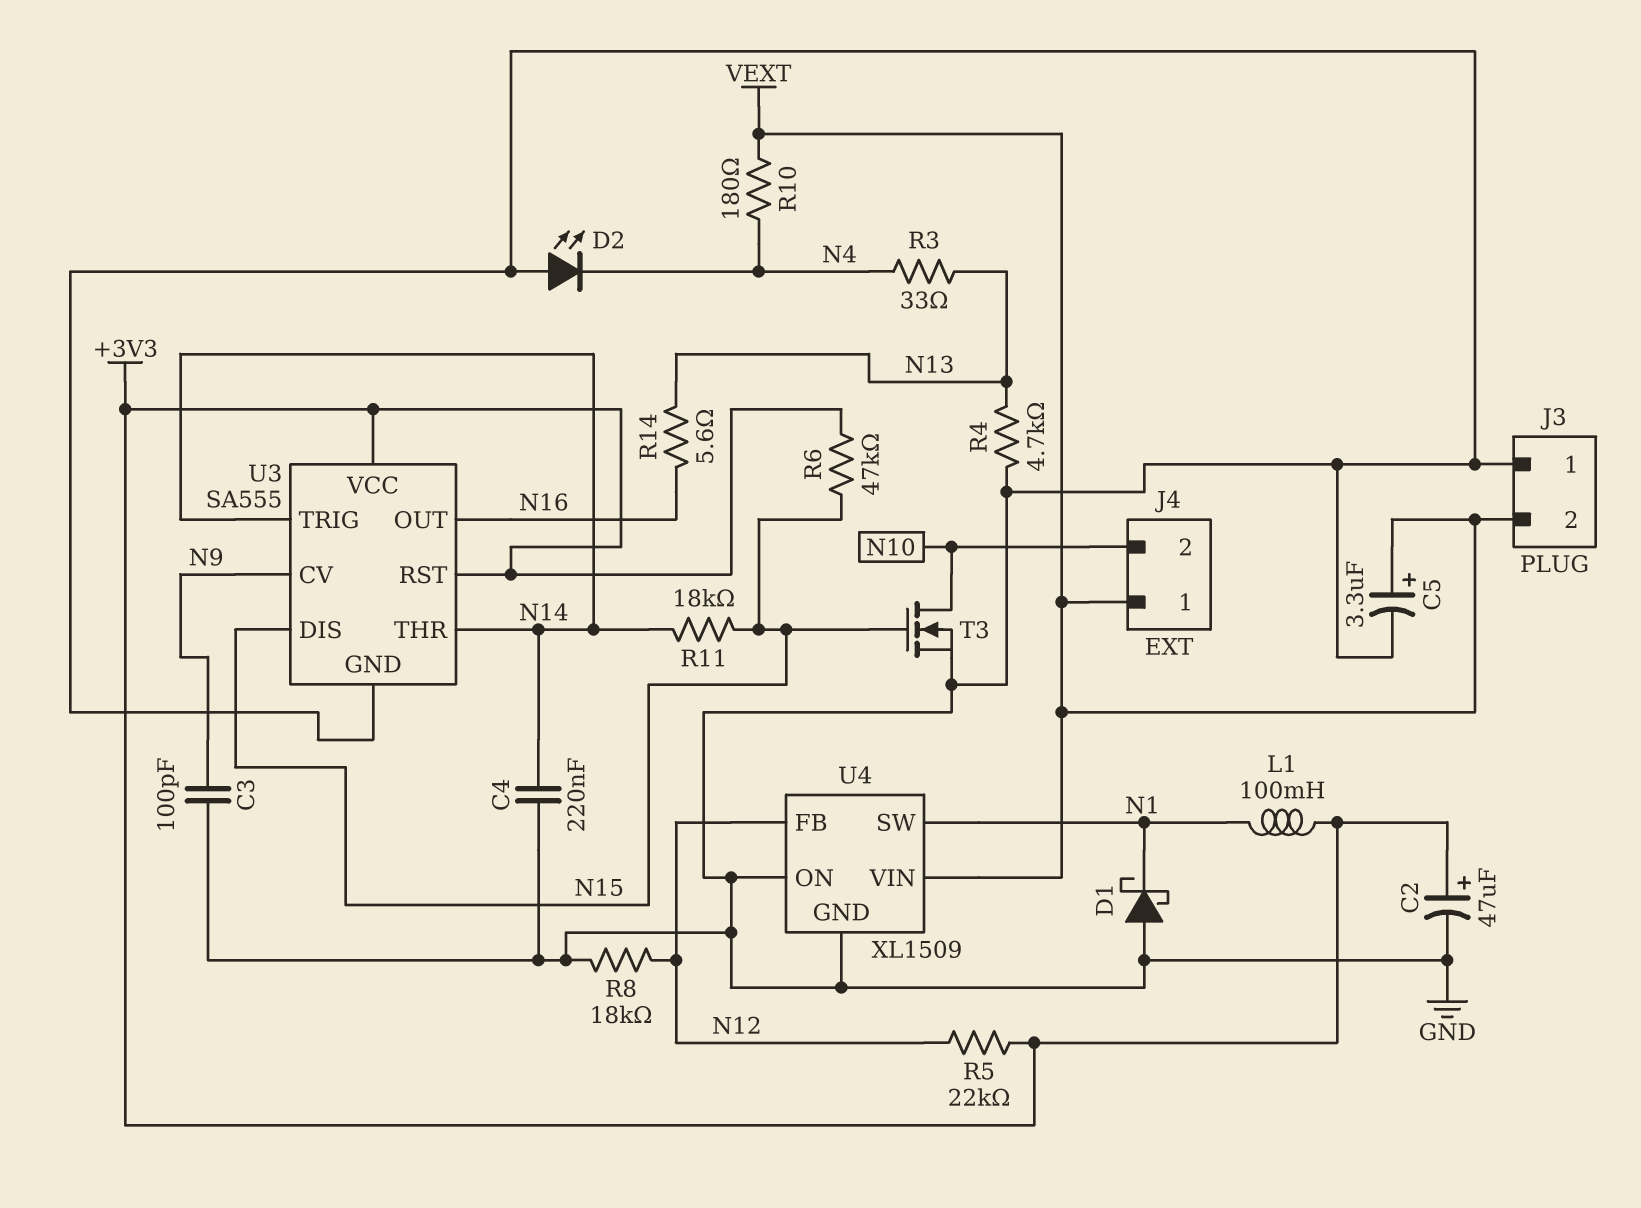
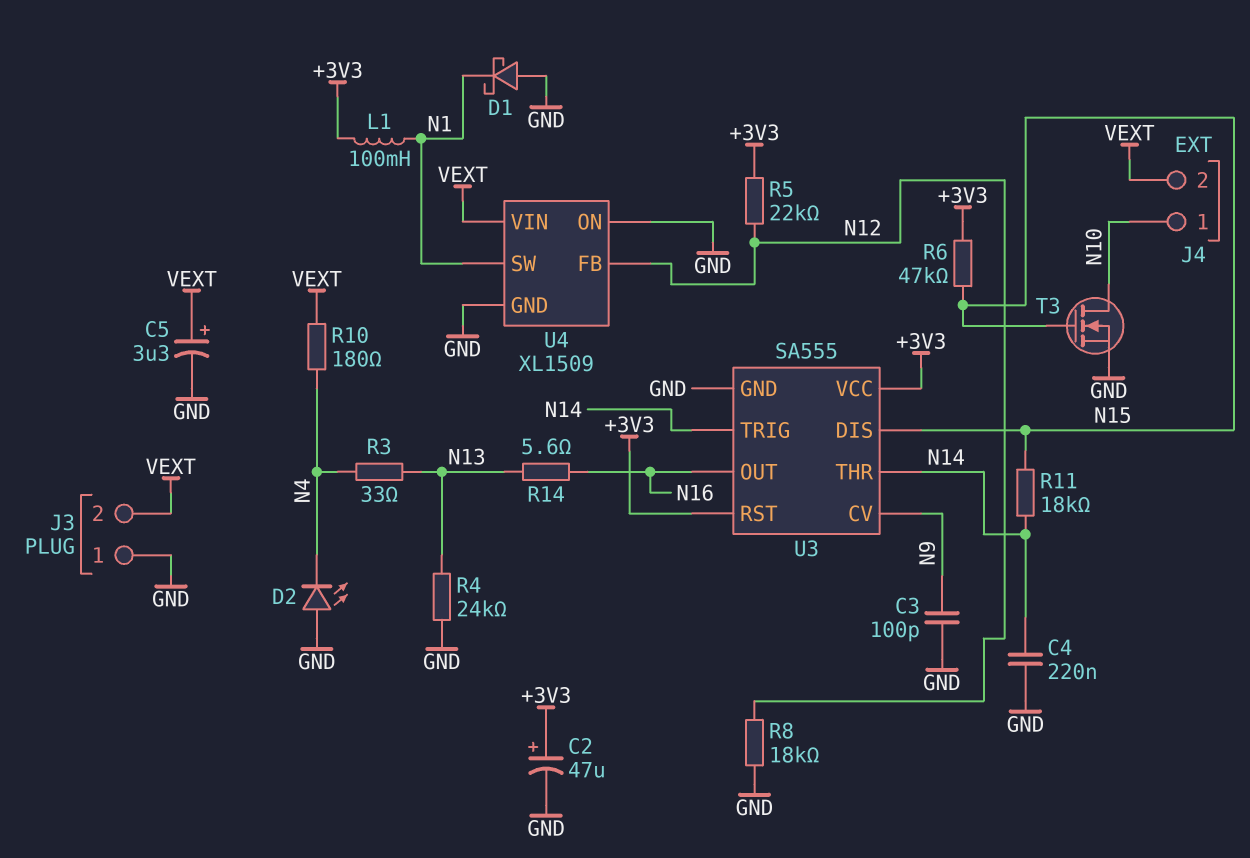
J4 pin 1: VEXT -> N10
J4 pin 2: N10 -> VEXT
R4: 4.7k (GND, N13) -> 24k (GND, N13)

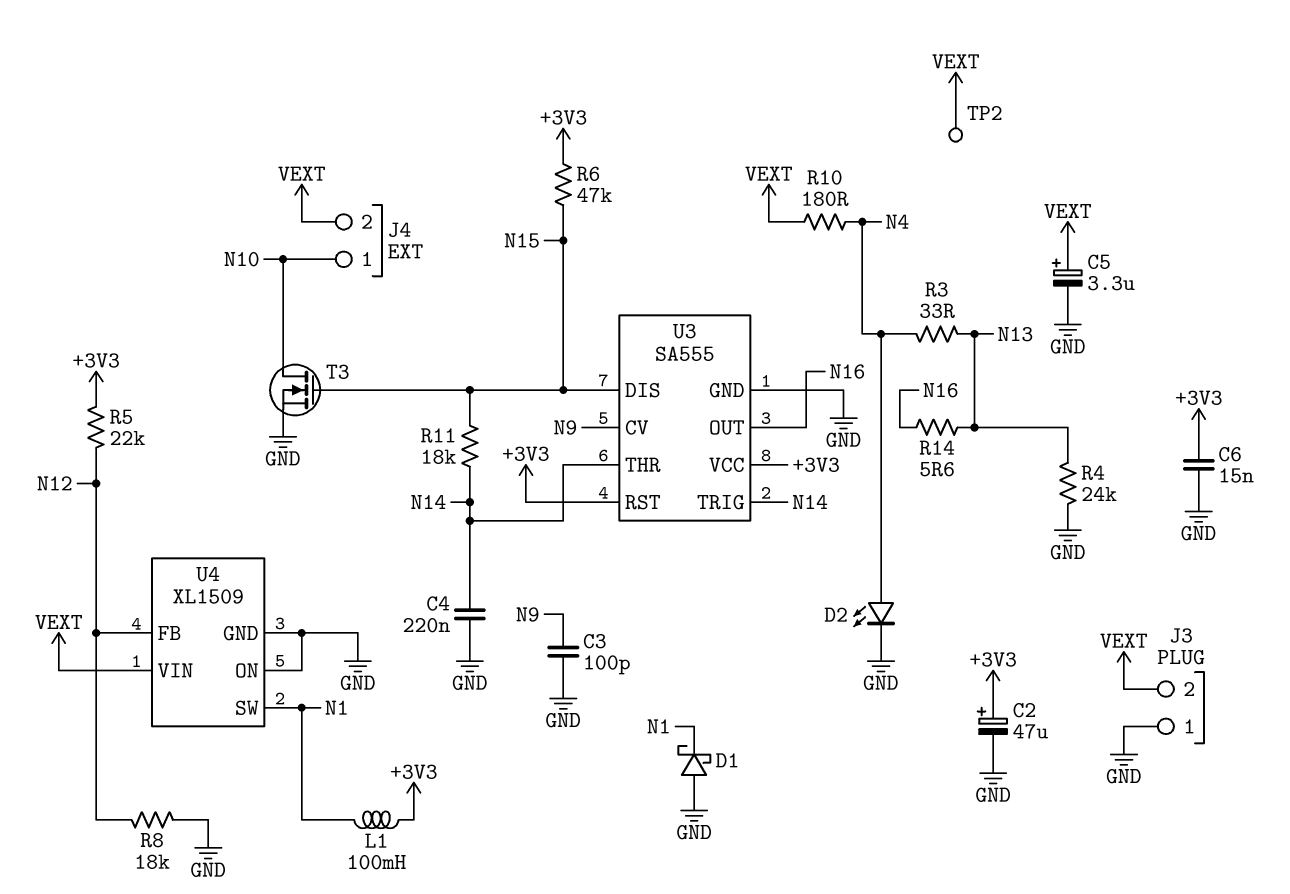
C6: none -> 15nF (+3V3, GND)
D2: LED (A GND, K N4) -> LED (A N4, K GND)
TP2: none -> test point (VEXT)

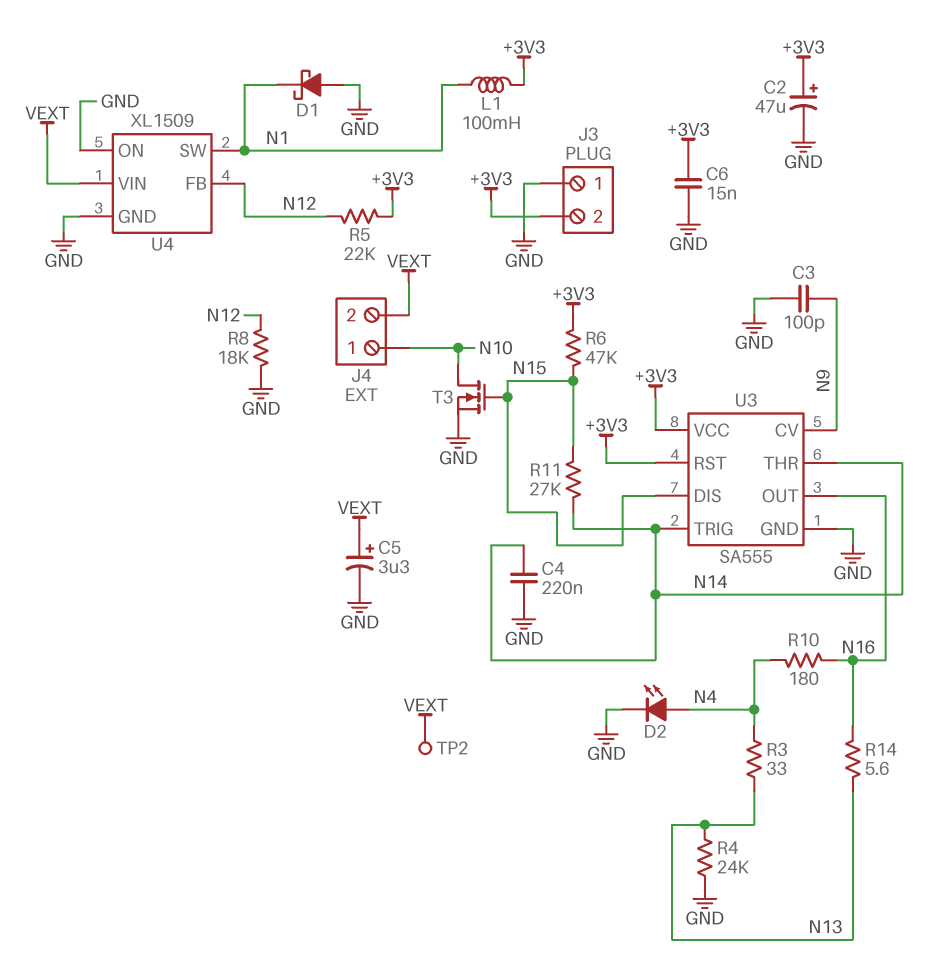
J3 pin 2: VEXT -> +3V3
R10: 180 (N4, VEXT) -> 180 (N4, N16)
R11: 18k (N14, N15) -> 27k (N14, N15)

